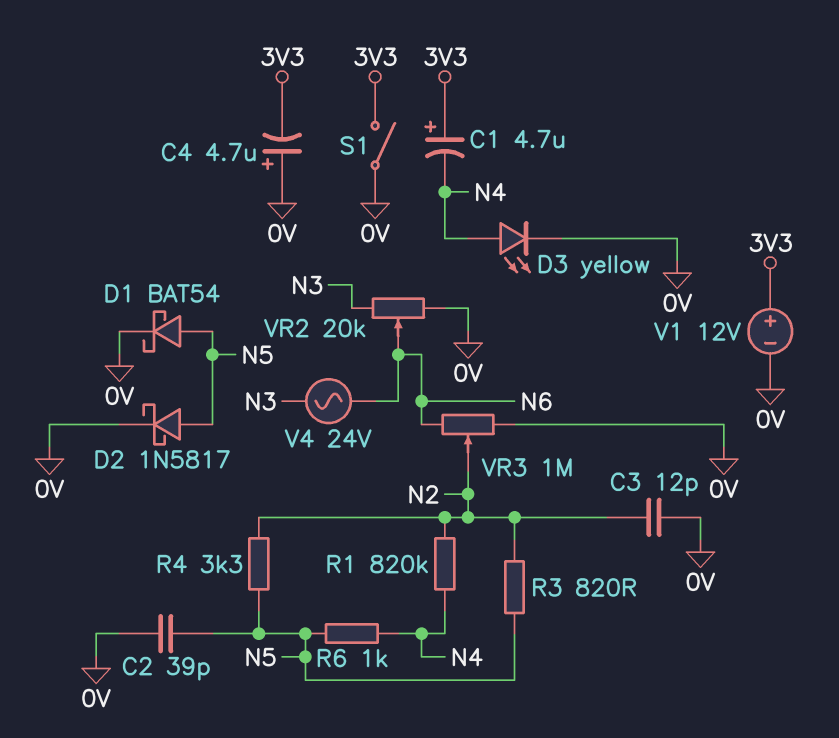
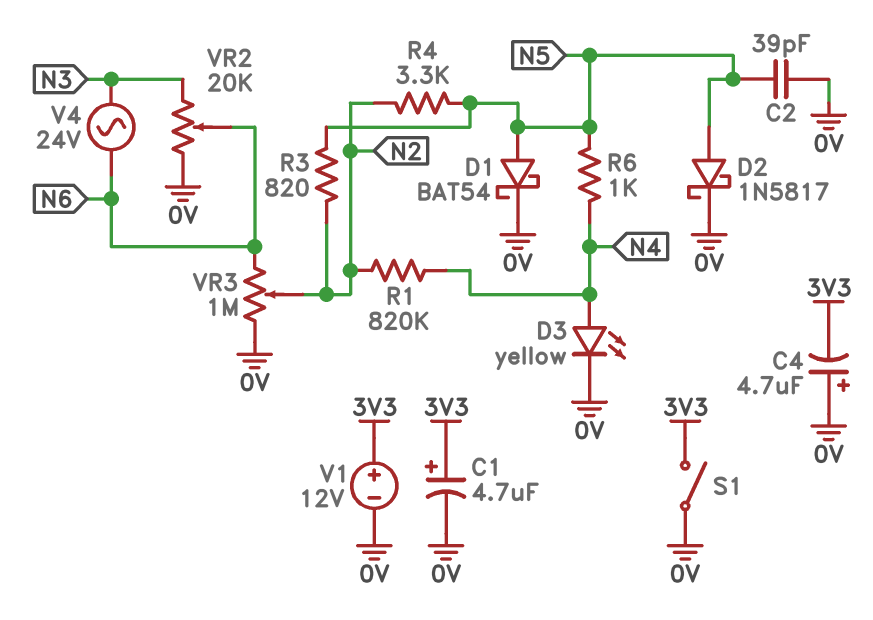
C1: 4.7uF (plus 3V3, minus N4) -> 4.7uF (plus 3V3, minus 0V)
C3: 12pF (0V, N2) -> none

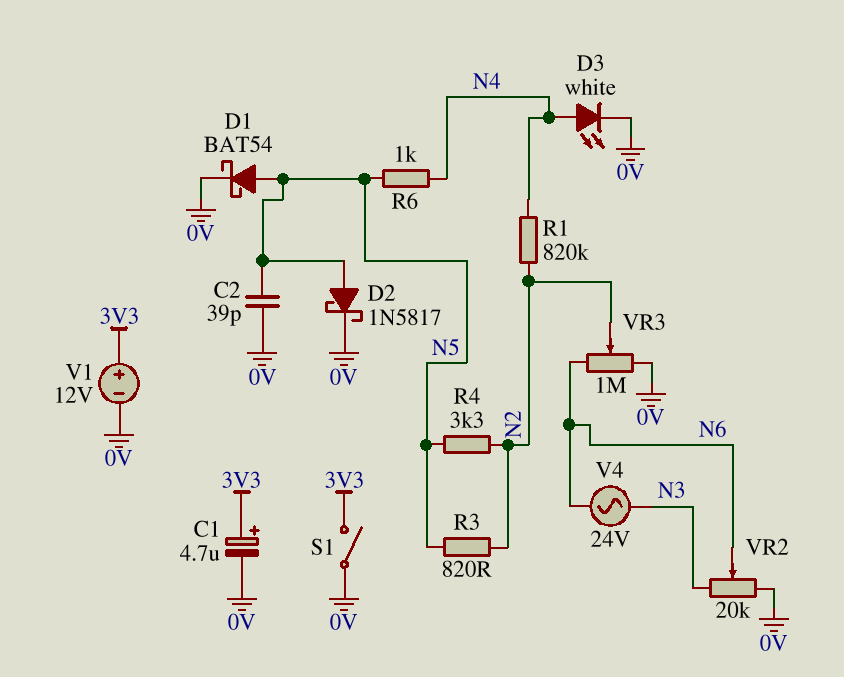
C4: 4.7uF (plus 0V, minus 3V3) -> none
D3: LED yellow (A N4, K 0V) -> LED white (A N4, K 0V)

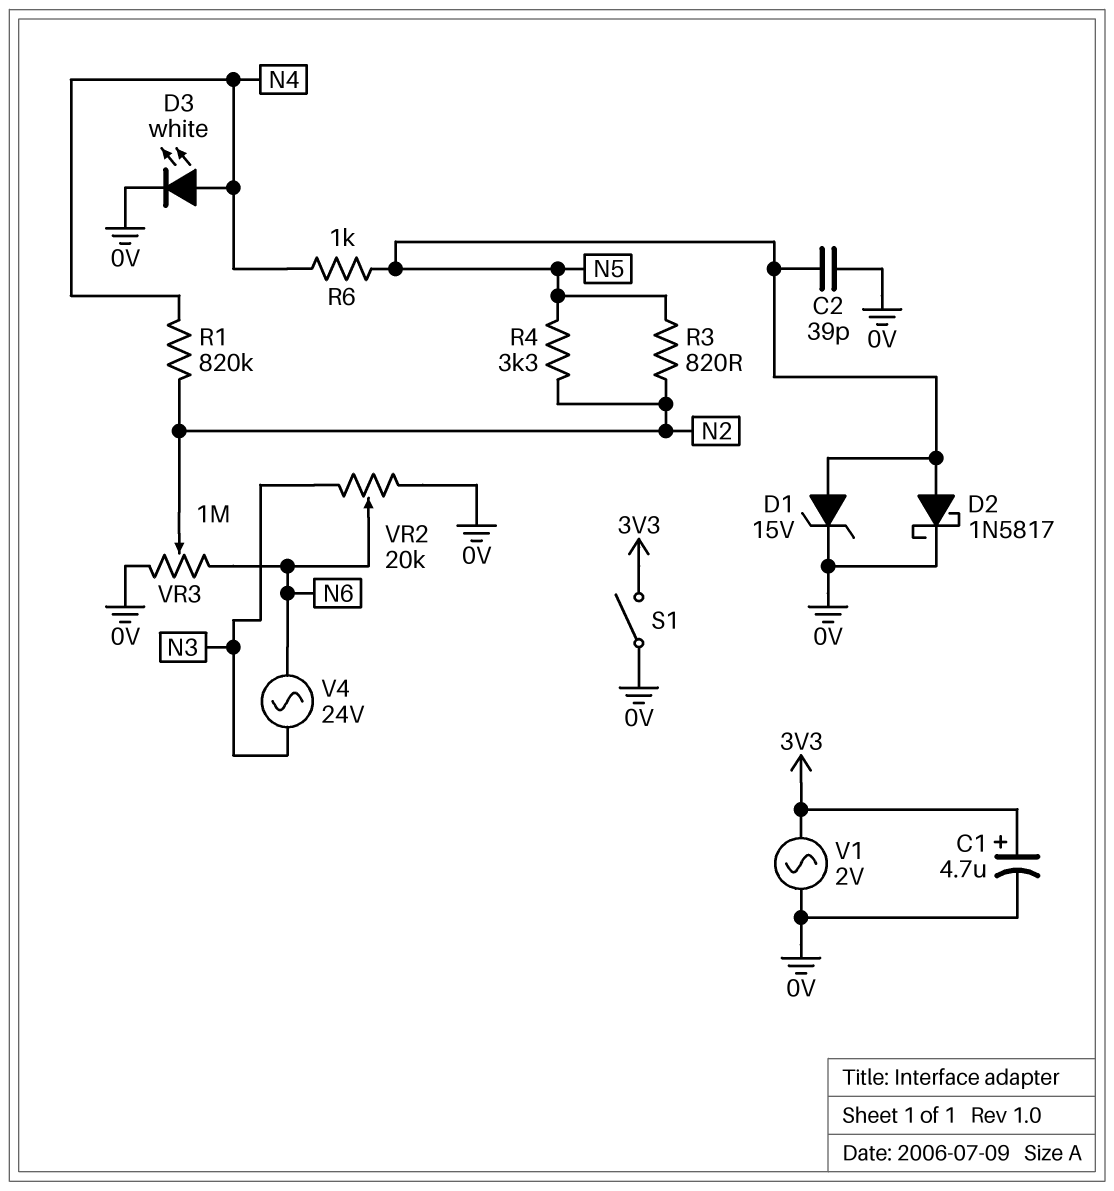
D1: schottky BAT54 (A N5, K 0V) -> zener 15V (A N5, K 0V)
V1: 12V (plus 3V3, minus 0V) -> AC 2V (0V, 3V3)

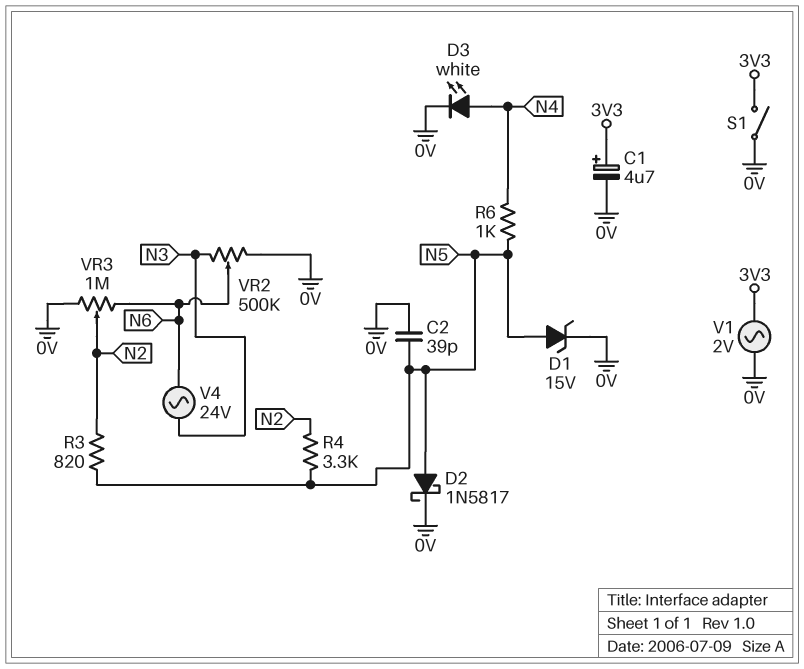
R1: 820k (N2, N4) -> none
VR2: 20k (0V, N3, wiper N6) -> 500k (0V, N3, wiper N6)

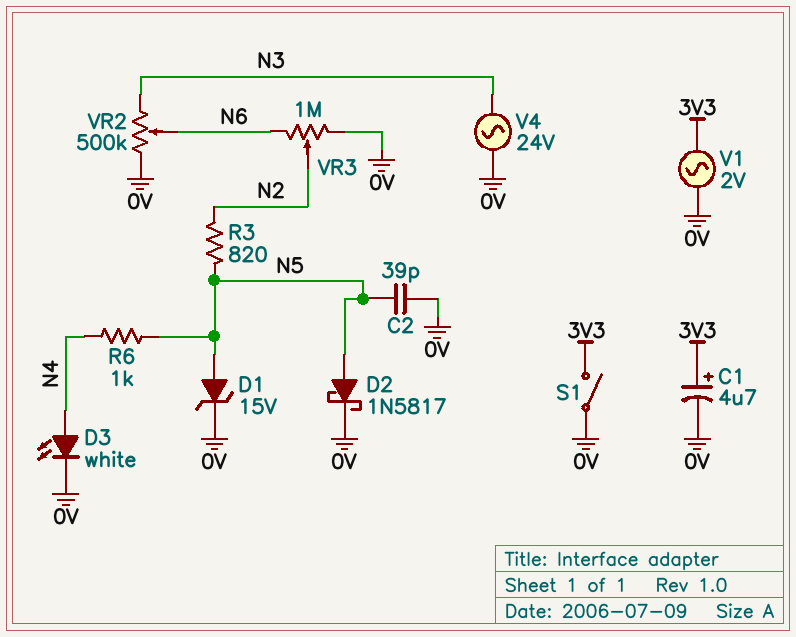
R4: 3.3k (N2, N5) -> none
V4: AC 24V (N3, N6) -> AC 24V (0V, N3)

